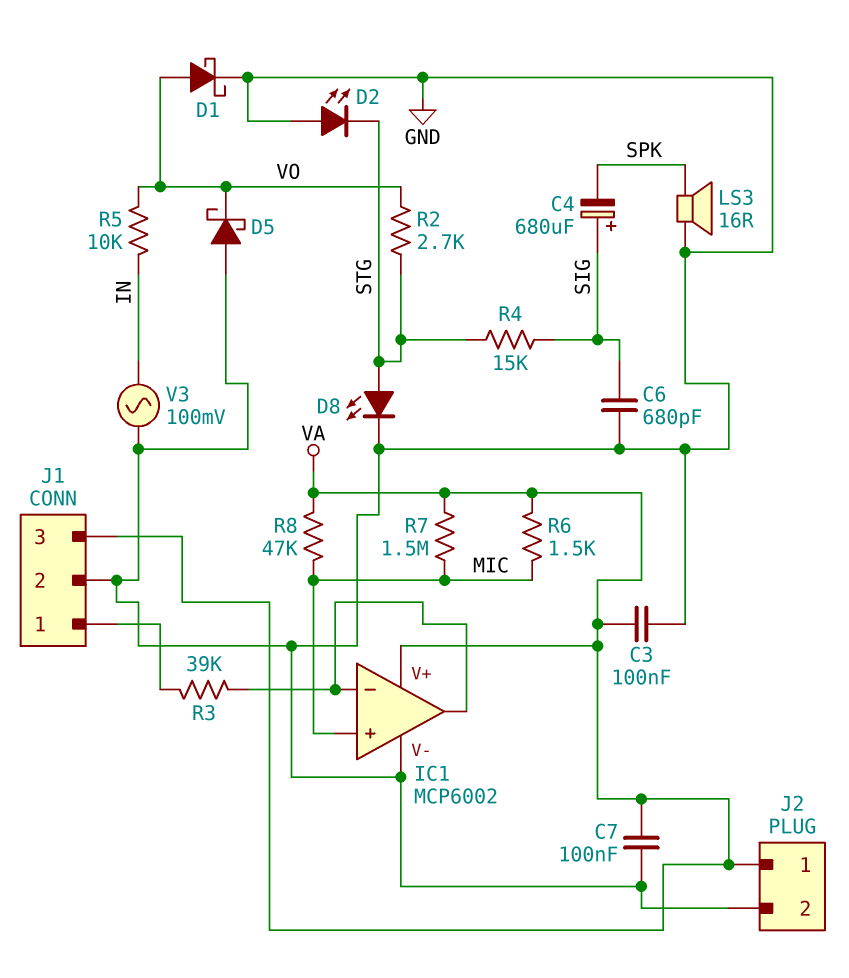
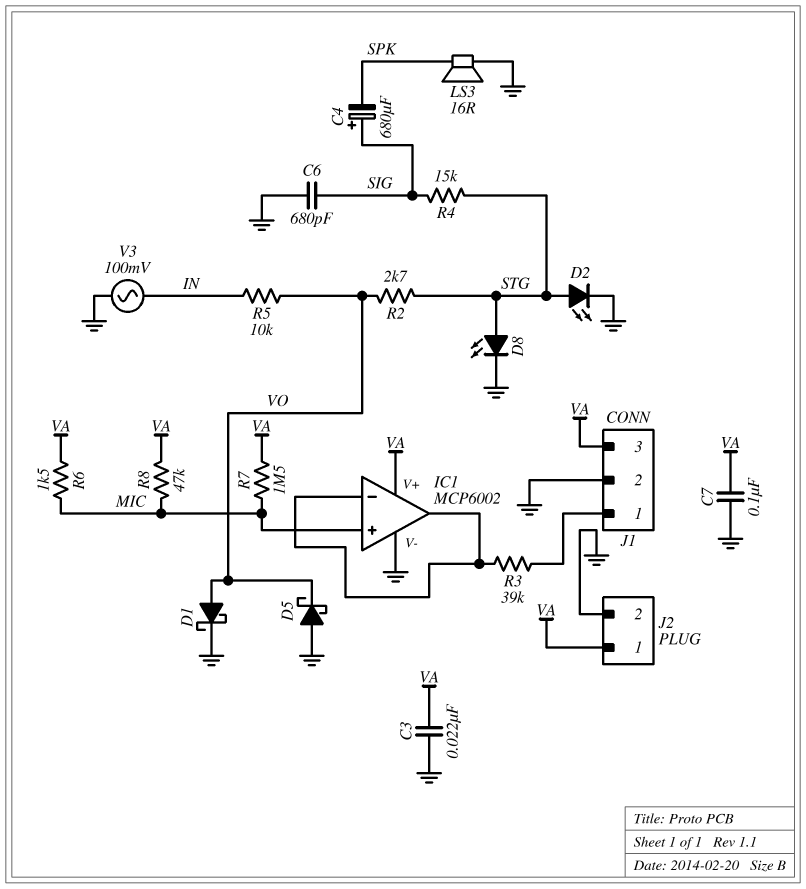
C3: 100nF (GND, VA) -> 22nF (GND, VA)
D2: LED (A GND, K STG) -> LED (A STG, K GND)

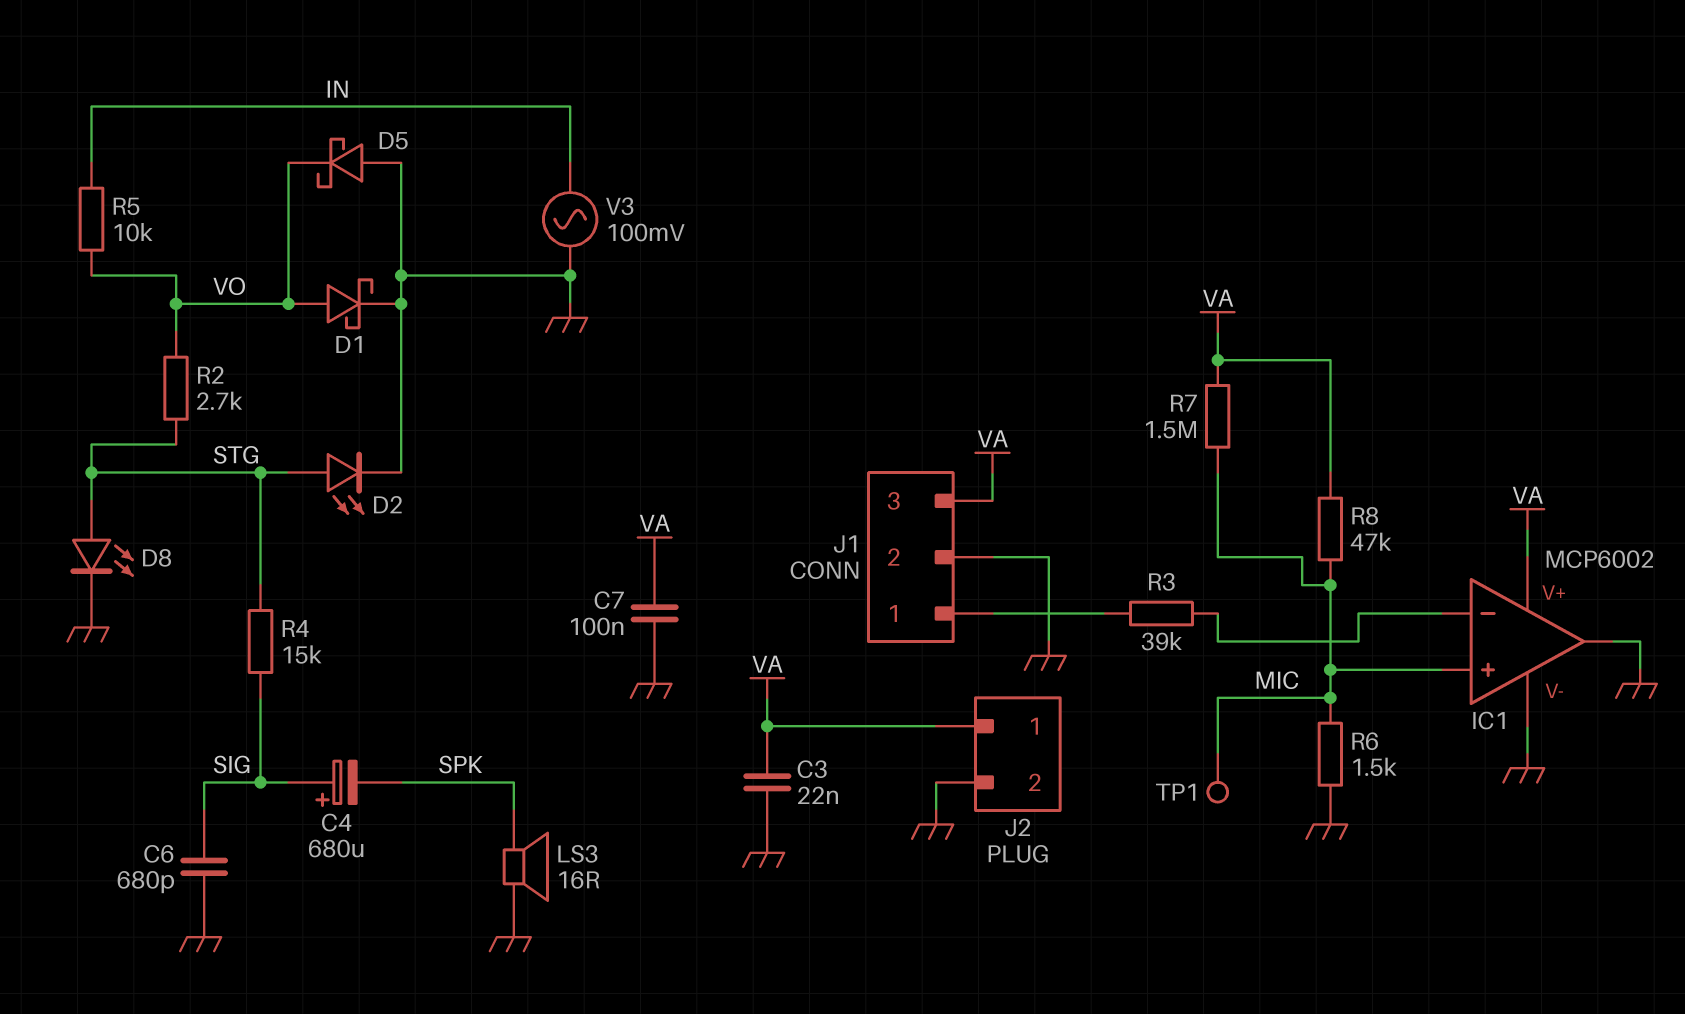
IC1 pin out: IC1/in- -> GND
R6: 1.5k (MIC, VA) -> 1.5k (GND, MIC)
TP1: none -> test point (MIC)

